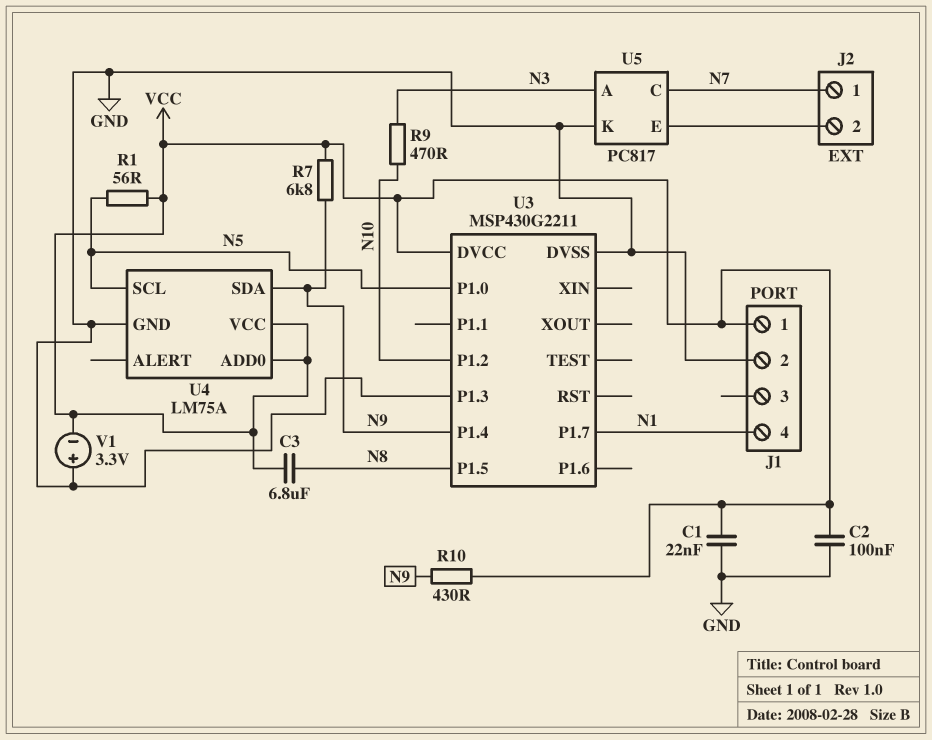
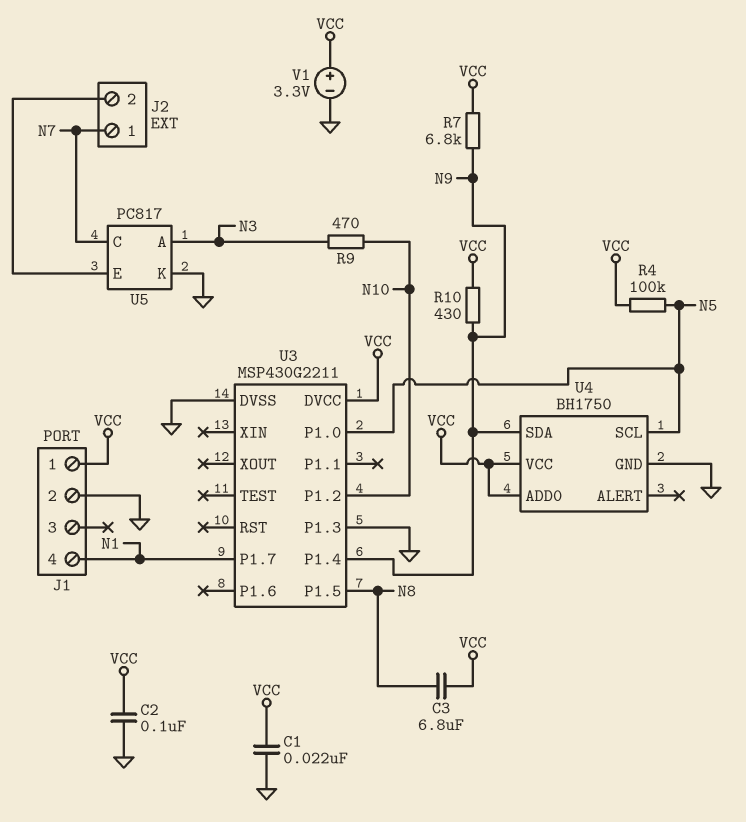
R1: 56 (N5, VCC) -> none
R4: none -> 100k (N5, VCC)
U4: LM75A -> BH1750
V1: 3.3V (plus GND, minus VCC) -> 3.3V (plus VCC, minus GND)

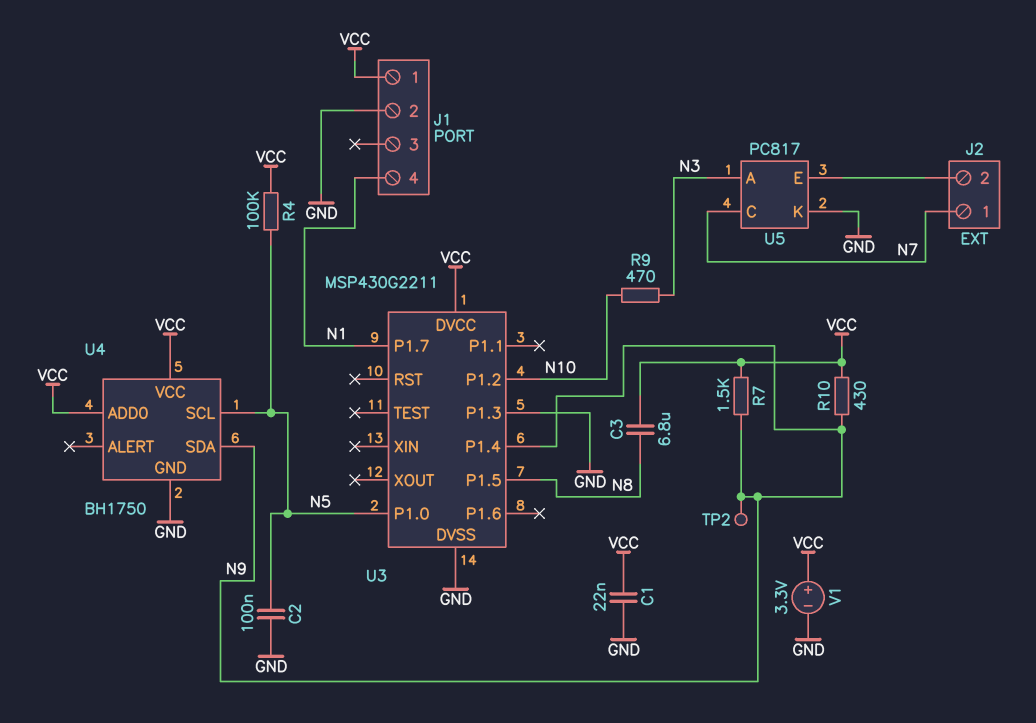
C2: 100nF (GND, VCC) -> 100nF (GND, N5)
R7: 6.8k (N9, VCC) -> 1.5k (N9, VCC)
TP2: none -> test point (N9)

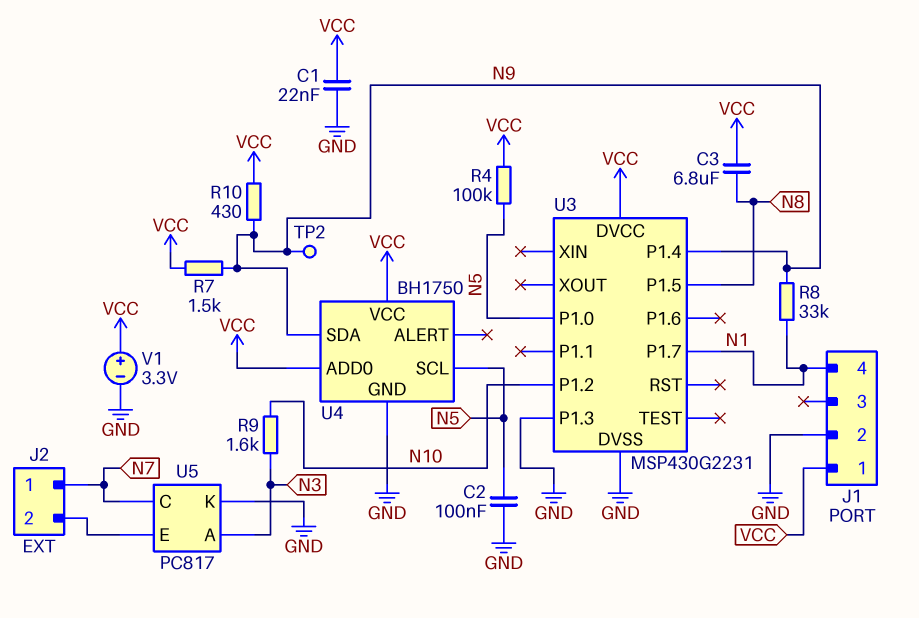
R8: none -> 33k (N1, N9)
R9: 470 (N3, N10) -> 1.6k (N3, N10)
U3: MSP430G2211 -> MSP430G2231

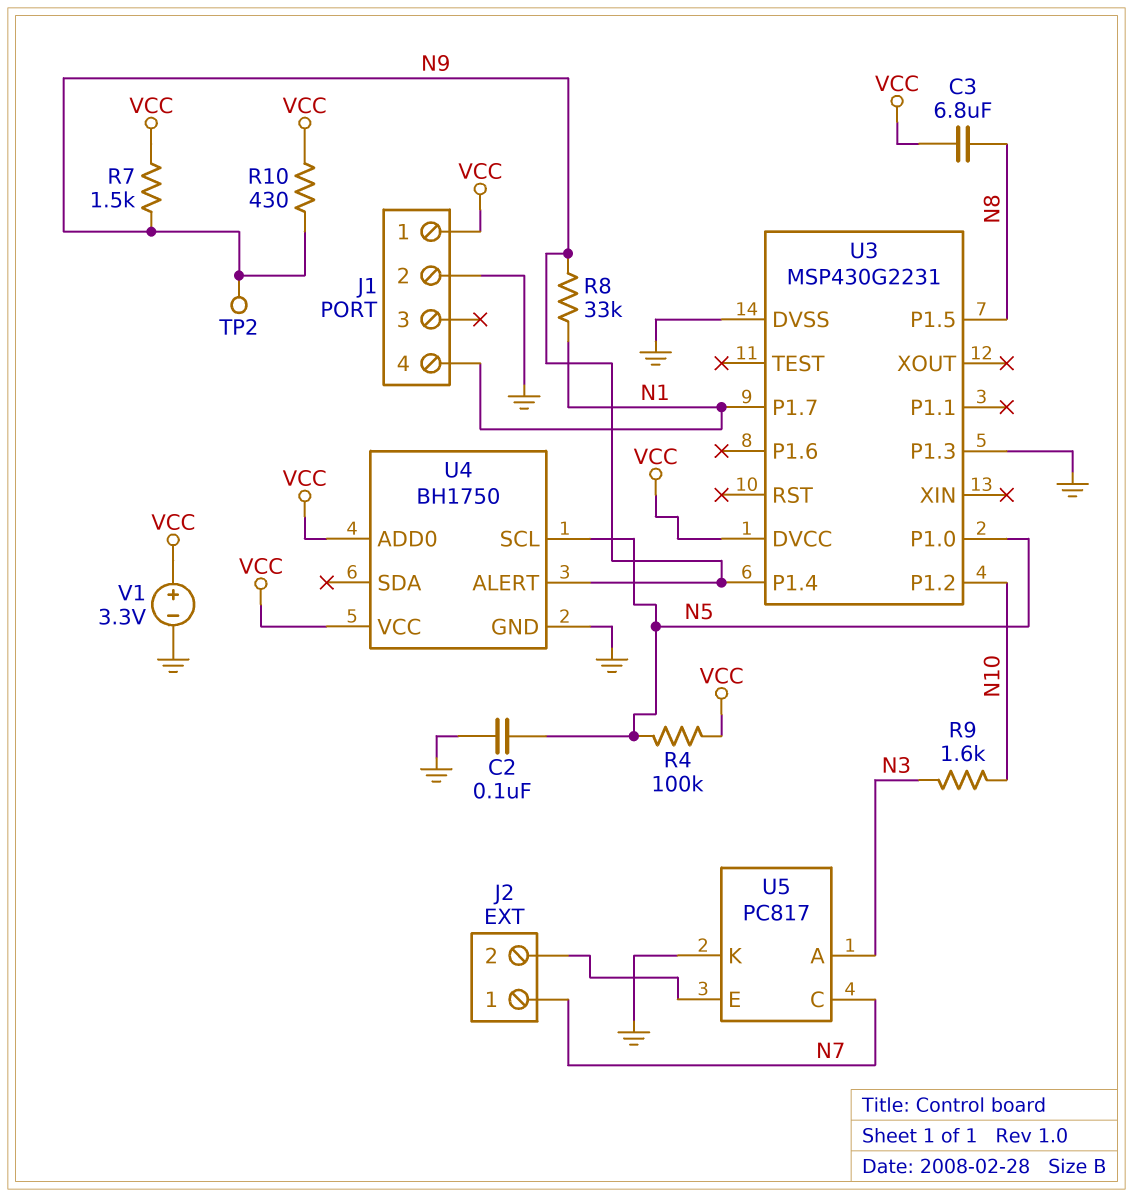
C1: 22nF (GND, VCC) -> none
U4 pin ALERT: none -> N9
U4 pin SDA: N9 -> none

